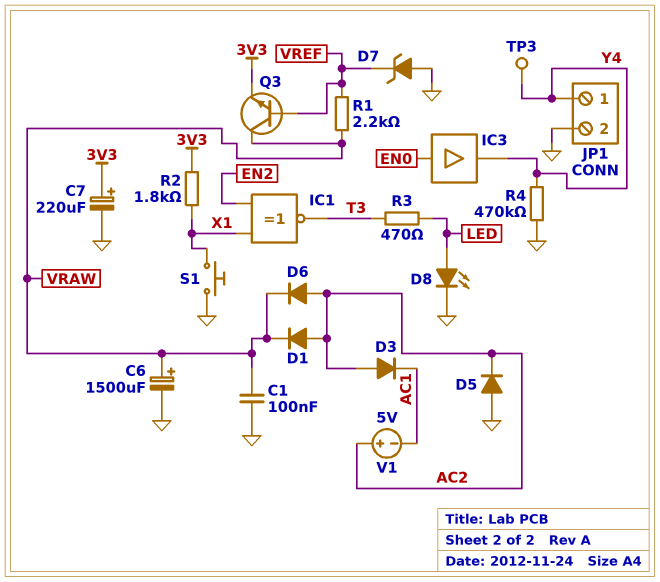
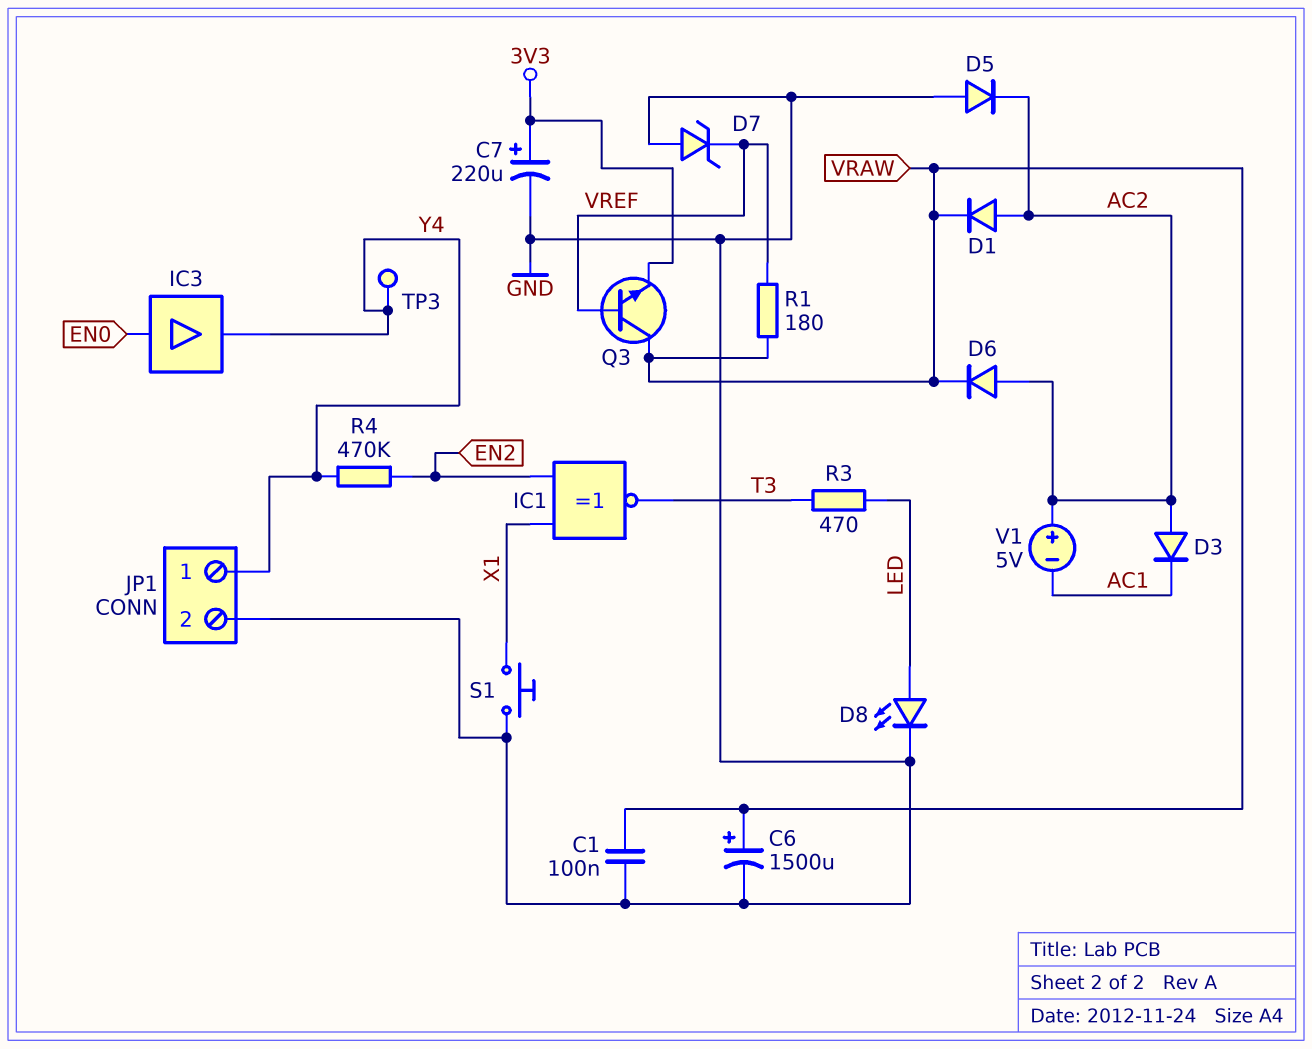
R1: 2.2k (VRAW, VREF) -> 180 (VRAW, VREF)
R2: 1.8k (3V3, X1) -> none
R4: 470k (GND, Y4) -> 470k (EN2, Y4)

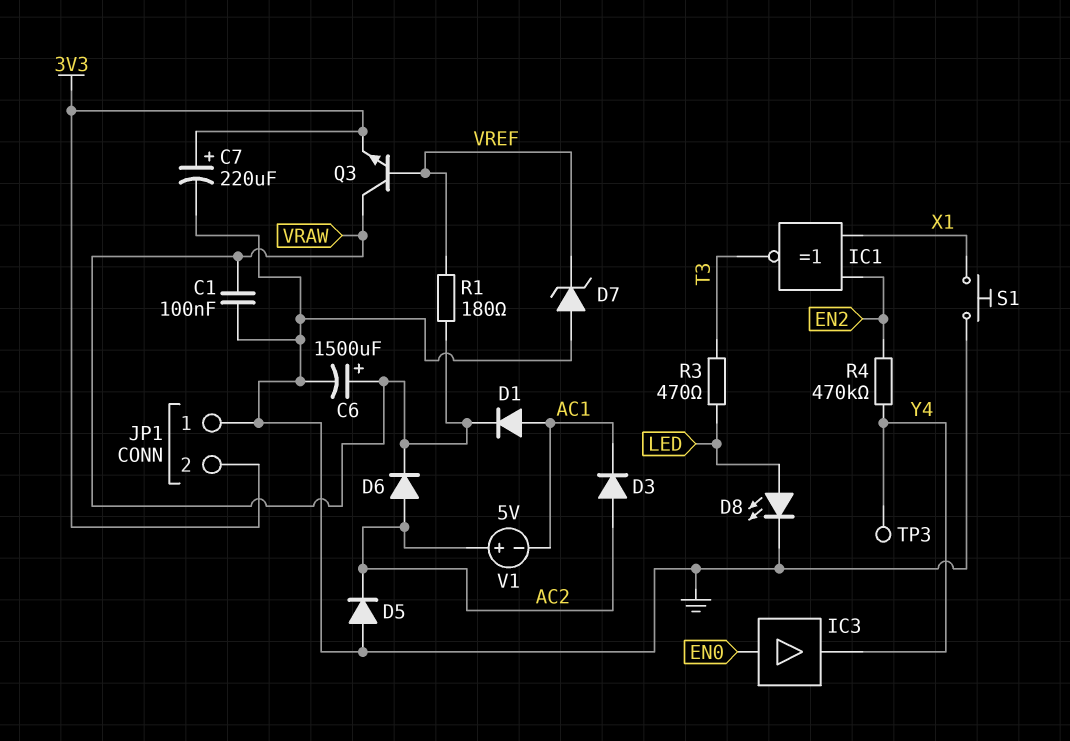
D1: diode (A AC2, K VRAW) -> diode (A AC1, K VRAW)
JP1 pin 1: Y4 -> GND
JP1 pin 2: GND -> 3V3

